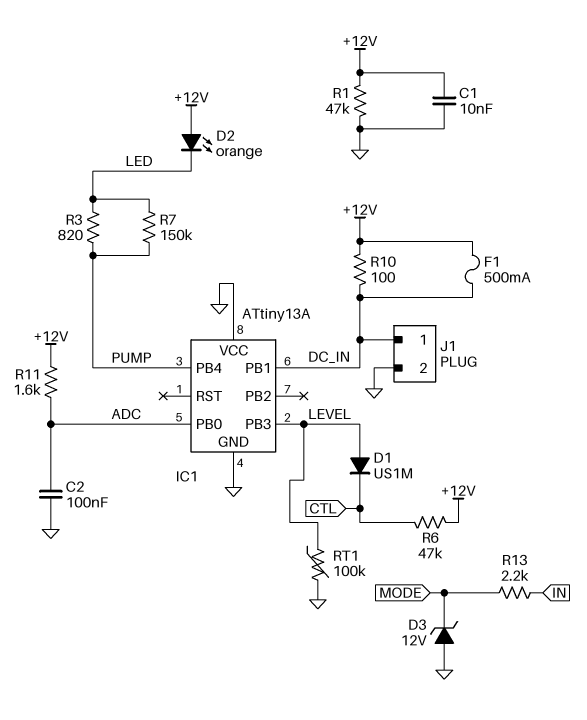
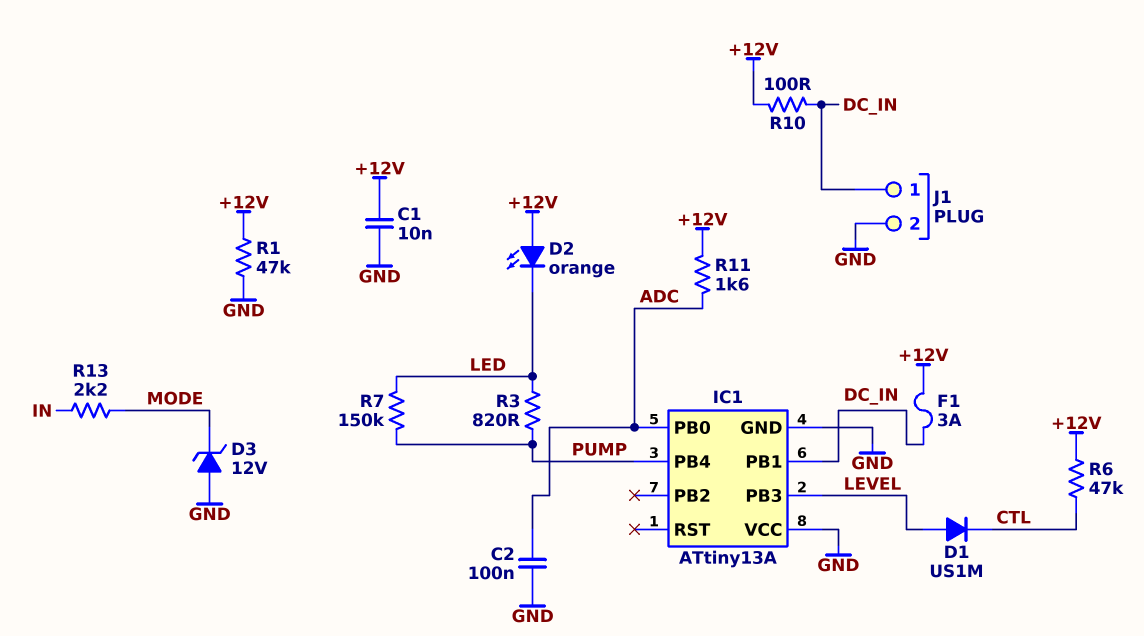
F1: 500mA (+12V, DC_IN) -> 3A (+12V, DC_IN)
RT1: 100k (GND, LEVEL) -> none

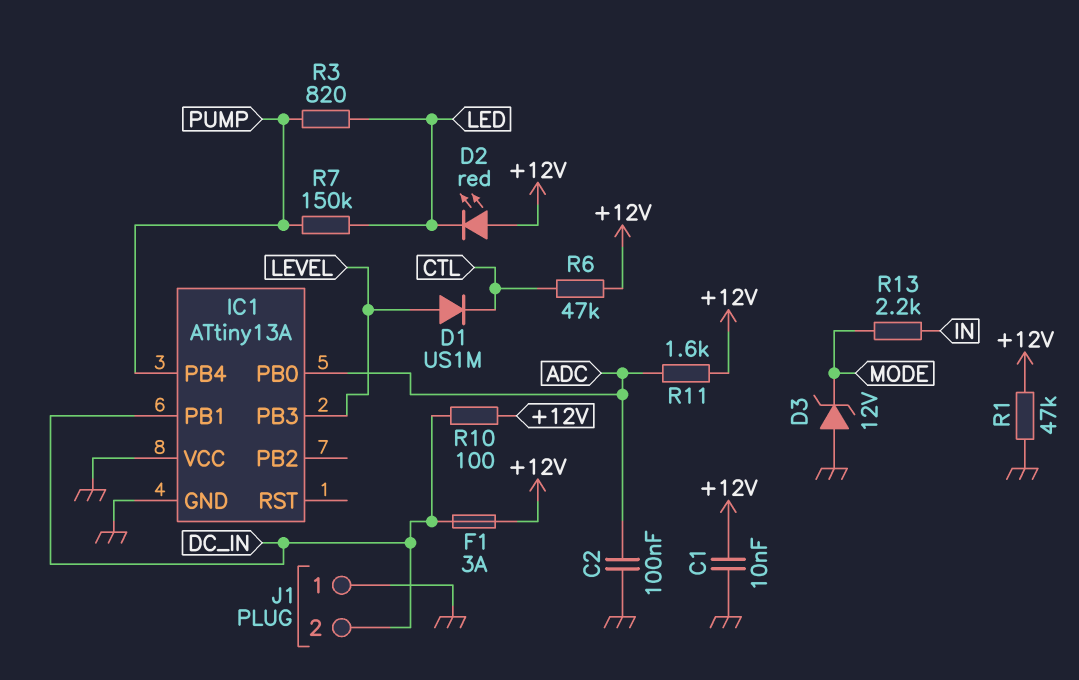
D2: LED orange (A +12V, K LED) -> LED red (A +12V, K LED)
J1 pin 1: DC_IN -> GND
J1 pin 2: GND -> DC_IN

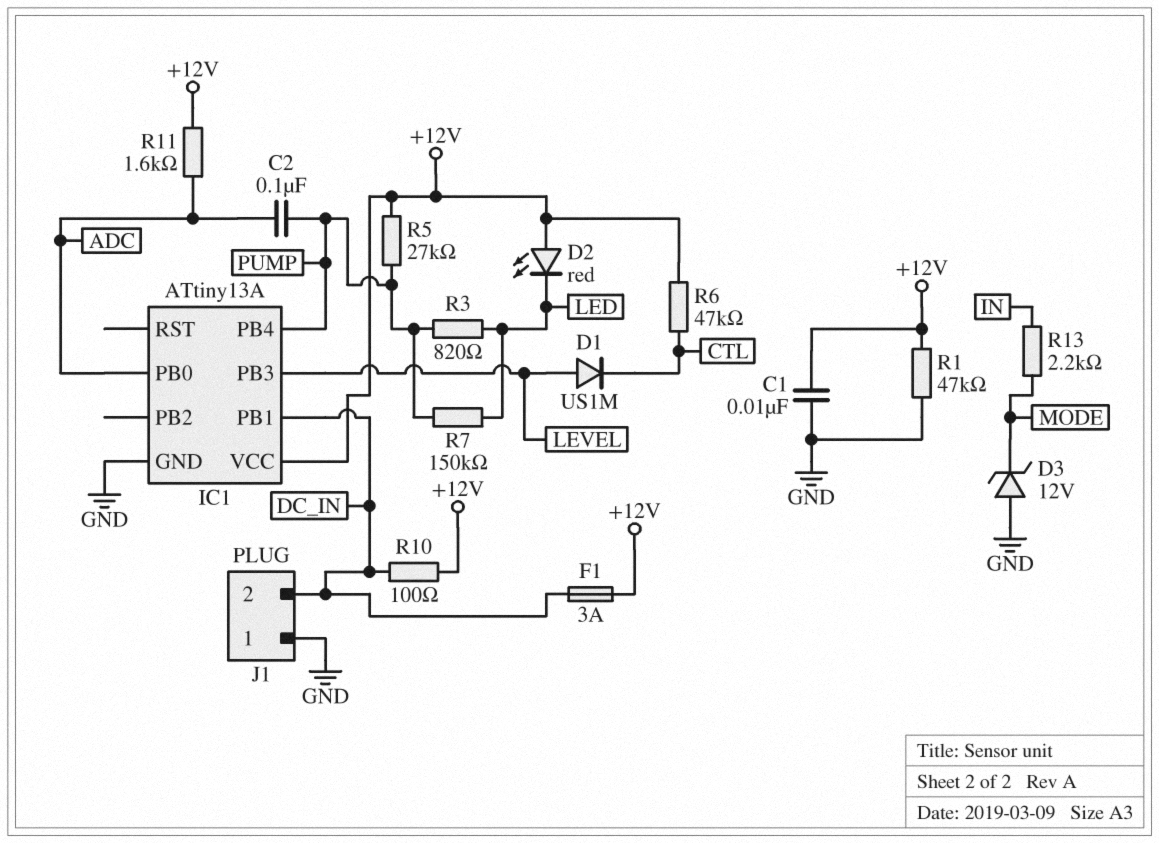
C2: 100nF (ADC, GND) -> 100nF (ADC, PUMP)
IC1 pin VCC: GND -> +12V
R5: none -> 27k (+12V, PUMP)

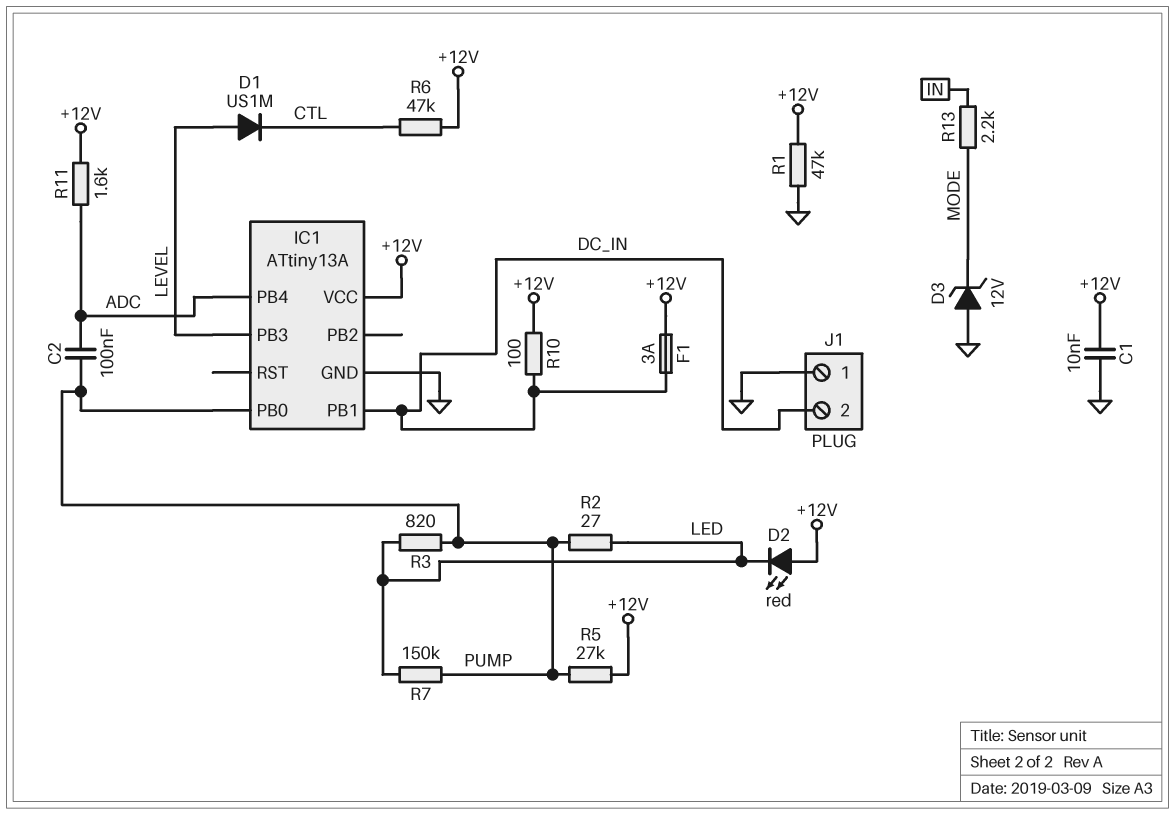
IC1 pin PB0: ADC -> PUMP
IC1 pin PB4: PUMP -> ADC
R2: none -> 27 (LED, PUMP)

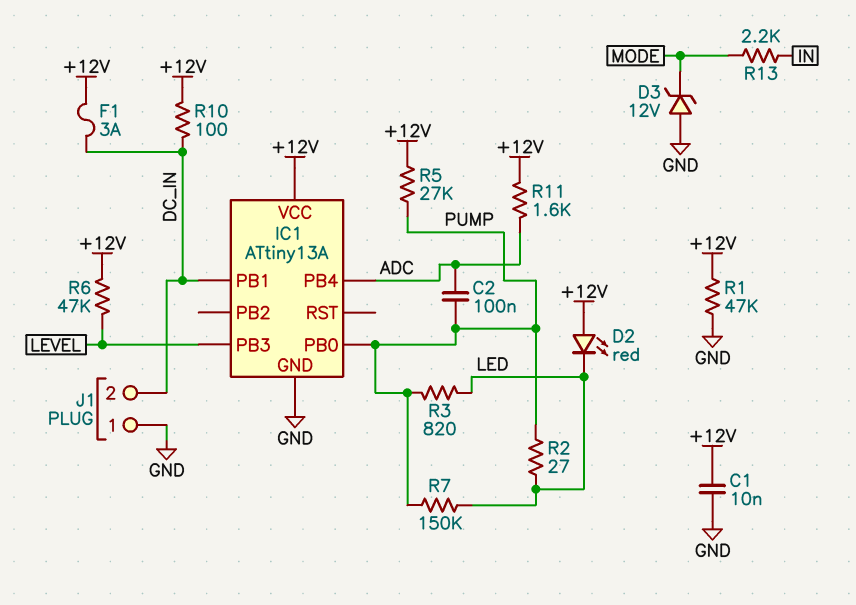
D1: diode US1M (A LEVEL, K CTL) -> none
R6: 47k (+12V, CTL) -> 47k (+12V, LEVEL)

